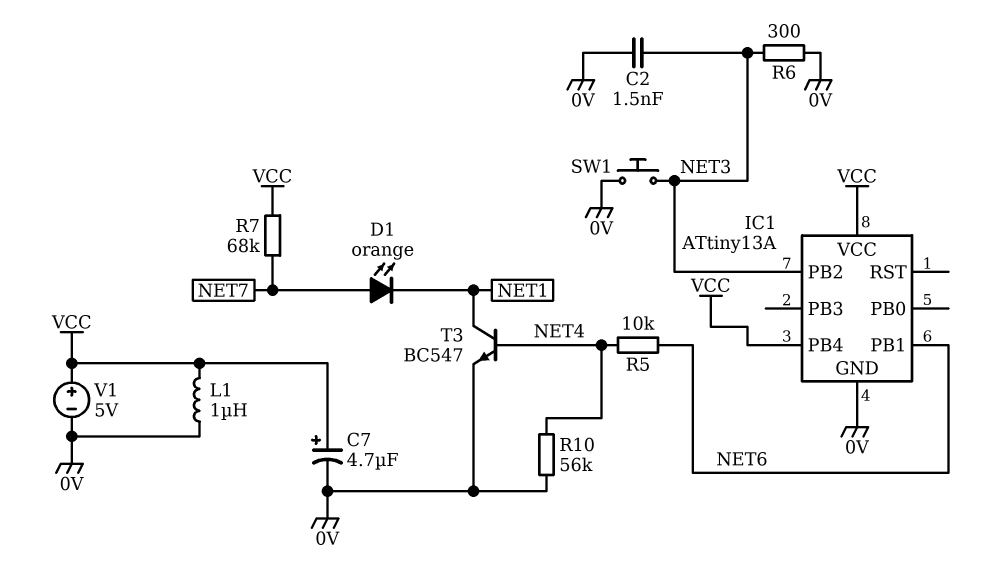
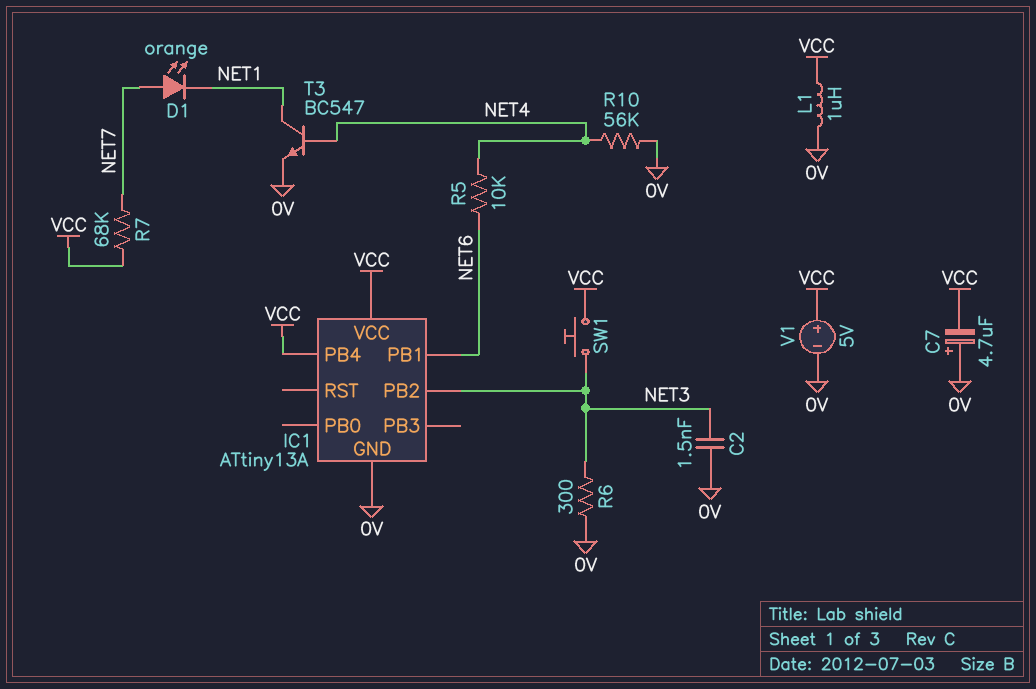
C7: 4.7uF (plus VCC, minus 0V) -> 4.7uF (plus 0V, minus VCC)
SW1: button (0V, NET3) -> button (NET3, VCC)

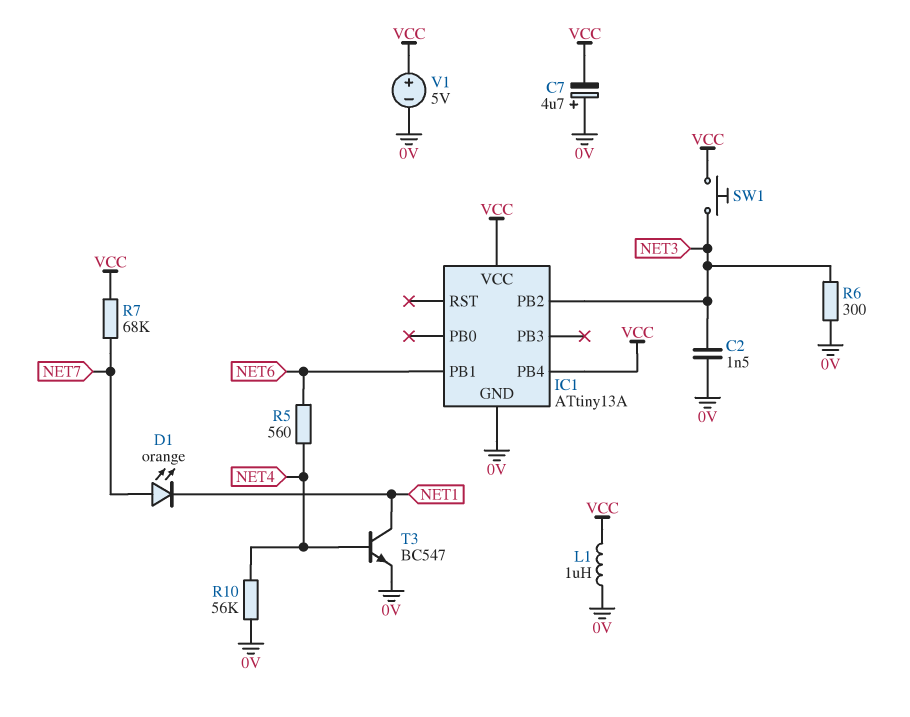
R5: 10k (NET4, NET6) -> 560 (NET4, NET6)

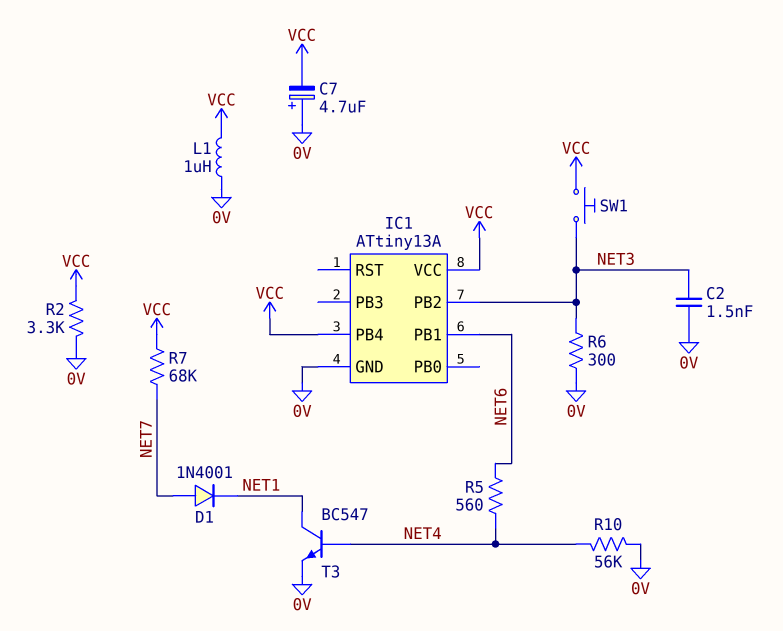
D1: LED orange (A NET7, K NET1) -> diode 1N4001 (A NET7, K NET1)
R2: none -> 3.3k (0V, VCC)
V1: 5V (plus VCC, minus 0V) -> none

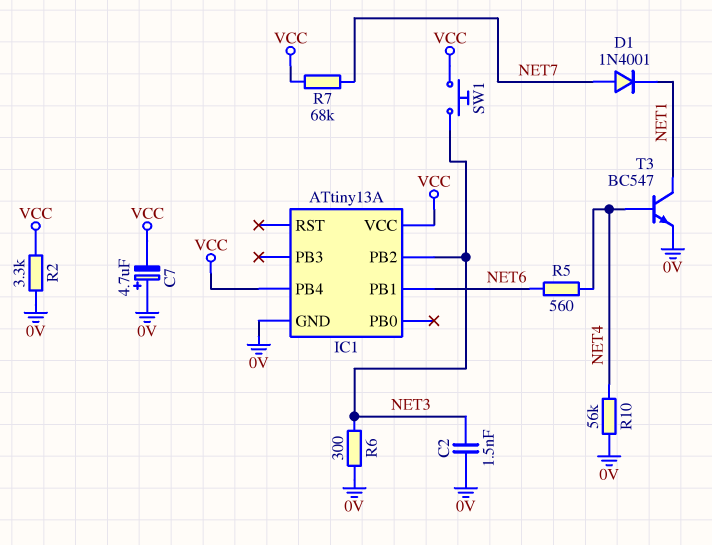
L1: 1uH (0V, VCC) -> none

